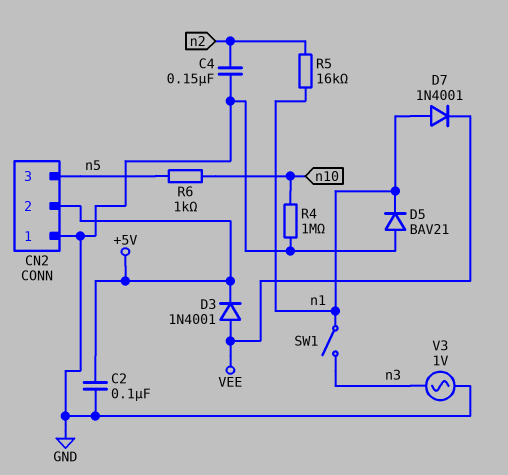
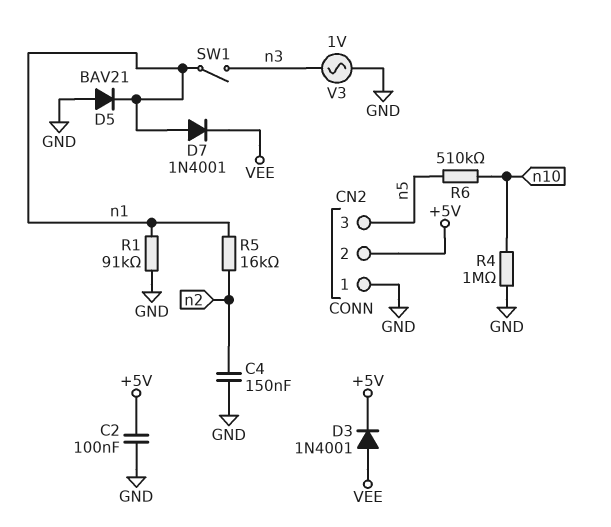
R1: none -> 91k (GND, n1)
R6: 1k (n5, n10) -> 510k (n5, n10)

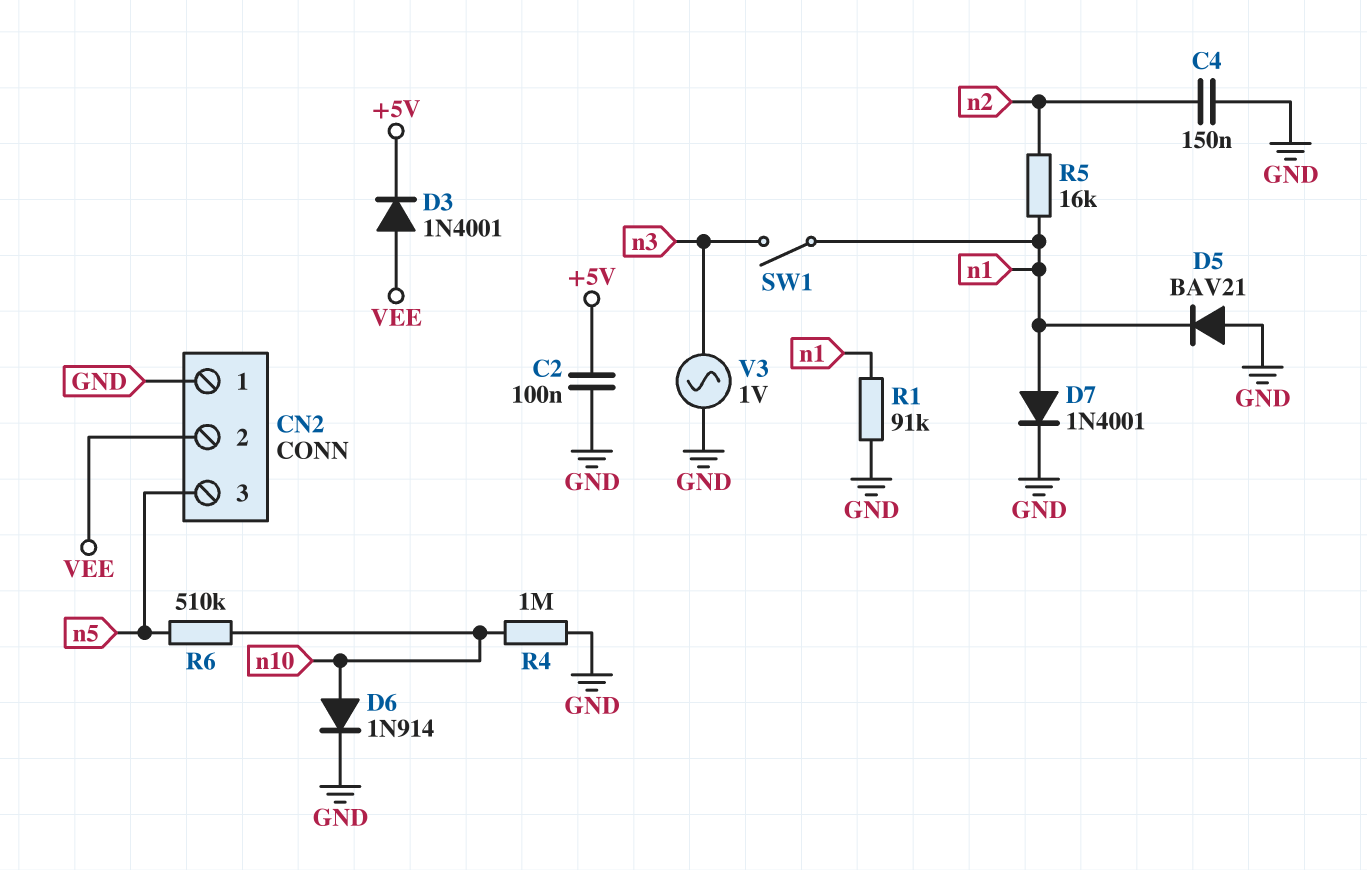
CN2 pin 2: +5V -> VEE
D6: none -> diode 1N914 (A n10, K GND)
D7: diode 1N4001 (A n1, K VEE) -> diode 1N4001 (A n1, K GND)

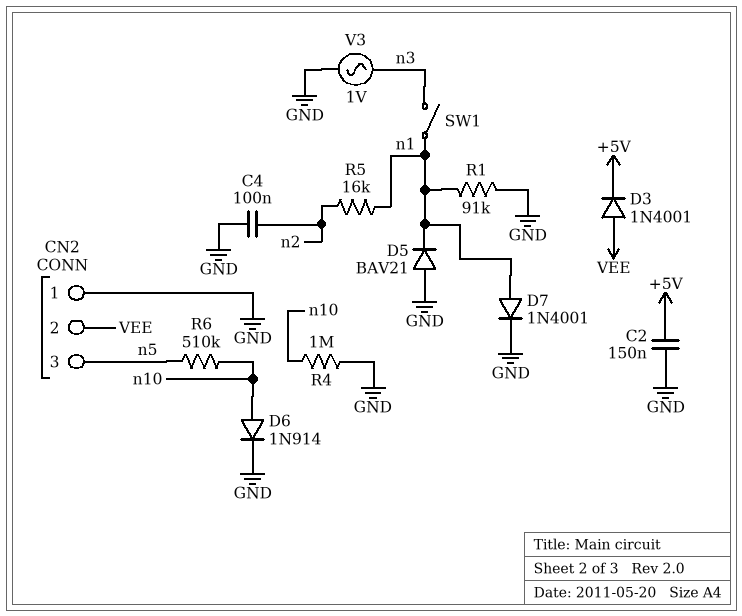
C2: 100nF (+5V, GND) -> 150nF (+5V, GND)
C4: 150nF (GND, n2) -> 100nF (GND, n2)

